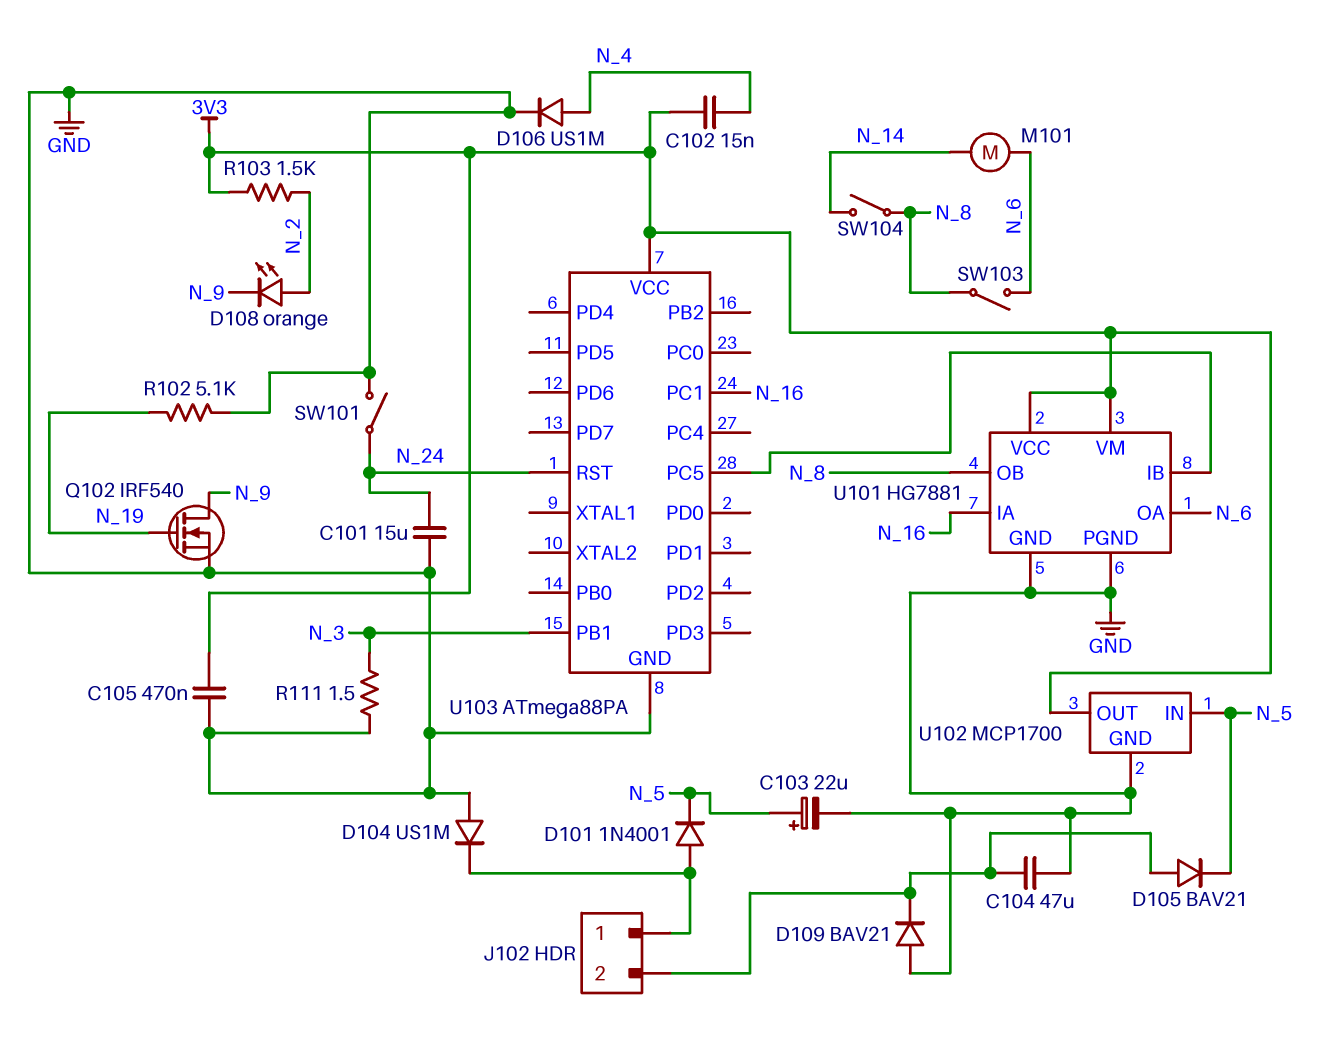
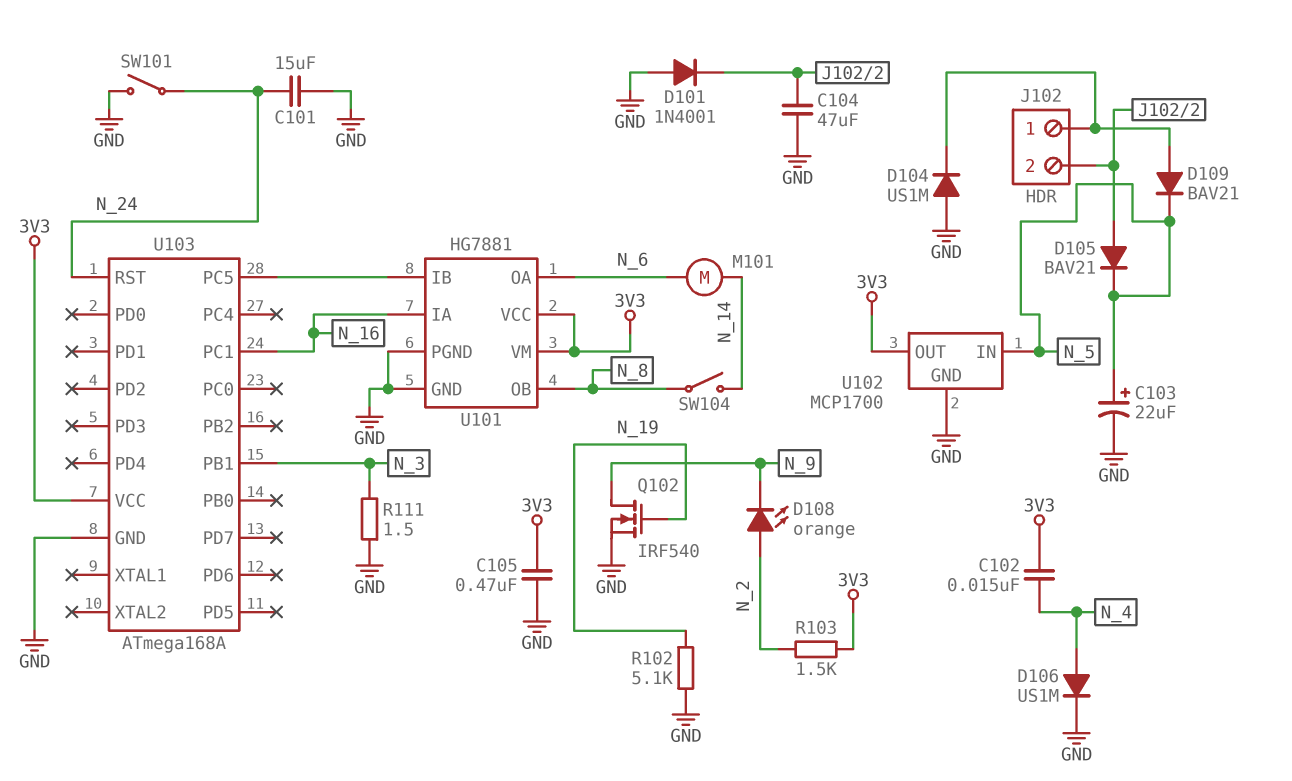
D101: diode 1N4001 (A J102/1, K N_5) -> diode 1N4001 (A GND, K J102/2)
D109: diode BAV21 (A GND, K J102/2) -> diode BAV21 (A J102/1, K N_5)
SW103: switch (N_6, N_8) -> none
U103: ATmega88PA -> ATmega168A

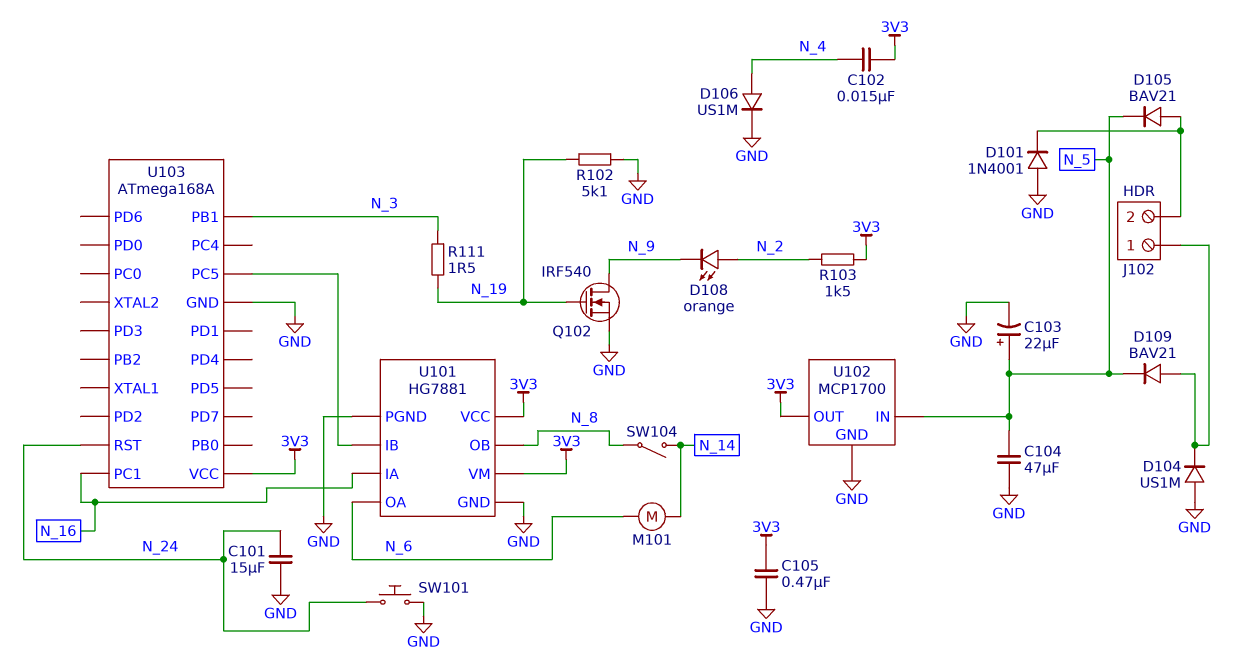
C104: 47uF (GND, J102/2) -> 47uF (GND, N_5)
R111: 1.5 (GND, N_3) -> 1.5 (N_3, N_19)
SW101: switch (GND, N_24) -> button (GND, N_24)

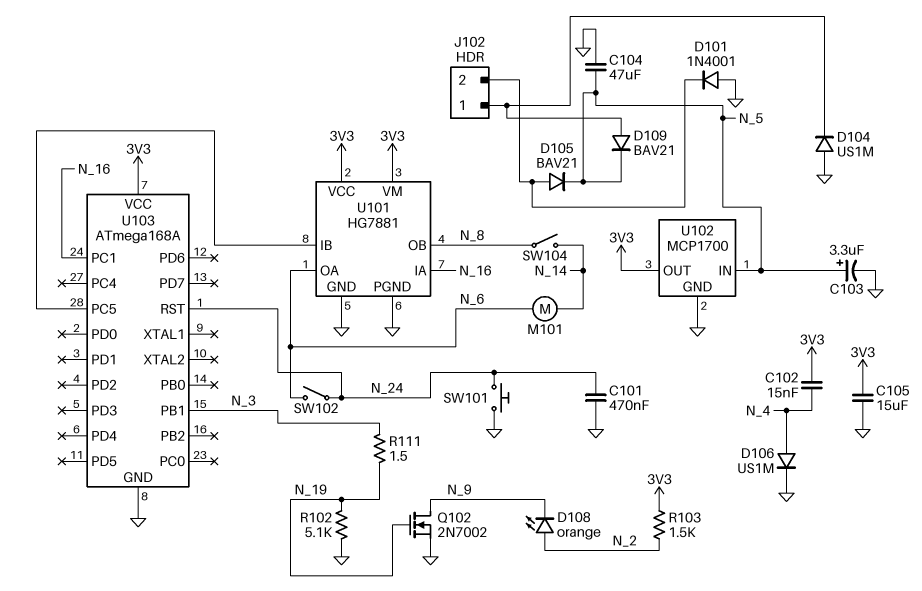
C101: 15uF (GND, N_24) -> 470nF (GND, N_24)
C103: 22uF (plus N_5, minus GND) -> 3.3uF (plus N_5, minus GND)
C105: 470nF (3V3, GND) -> 15uF (3V3, GND)
Q102: NMOS IRF540 (G N_19, D N_9, S GND) -> NMOS 2N7002 (G N_19, D N_9, S GND)
SW102: none -> switch (N_6, N_24)

